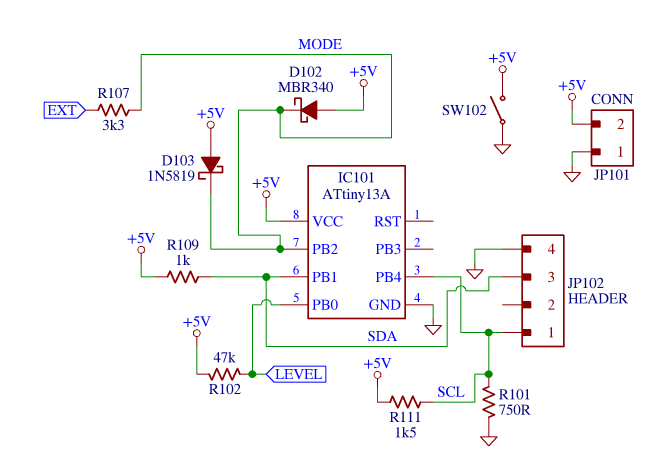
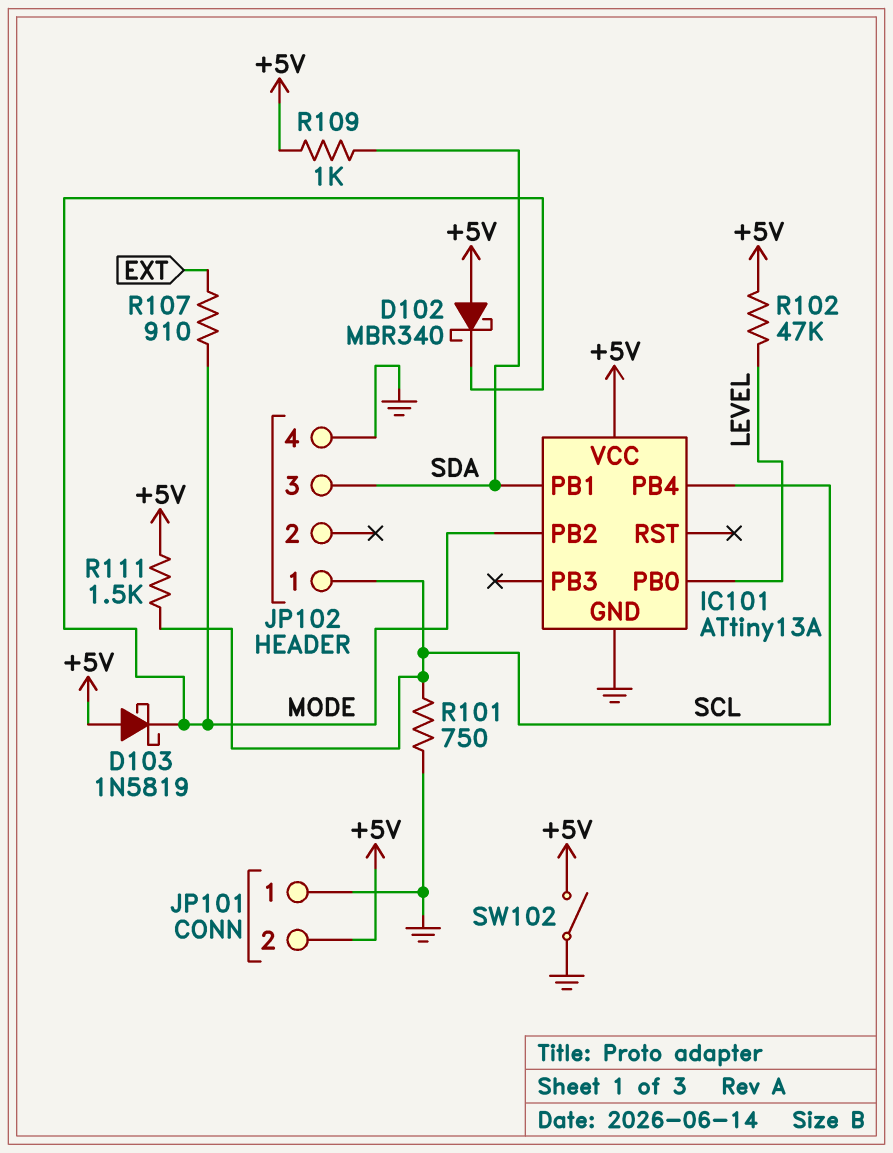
R107: 3.3k (EXT, MODE) -> 910 (EXT, MODE)

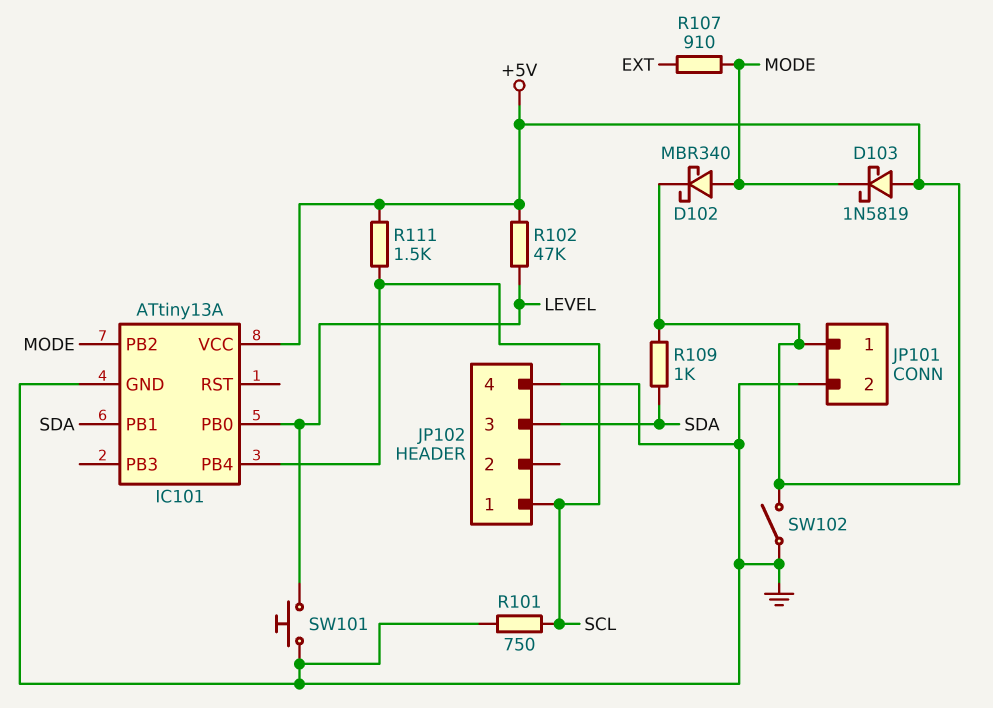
D102: schottky MBR340 (A +5V, K MODE) -> schottky MBR340 (A MODE, K +5V)
JP101 pin 1: GND -> +5V
JP101 pin 2: +5V -> GND
SW101: none -> button (GND, LEVEL)

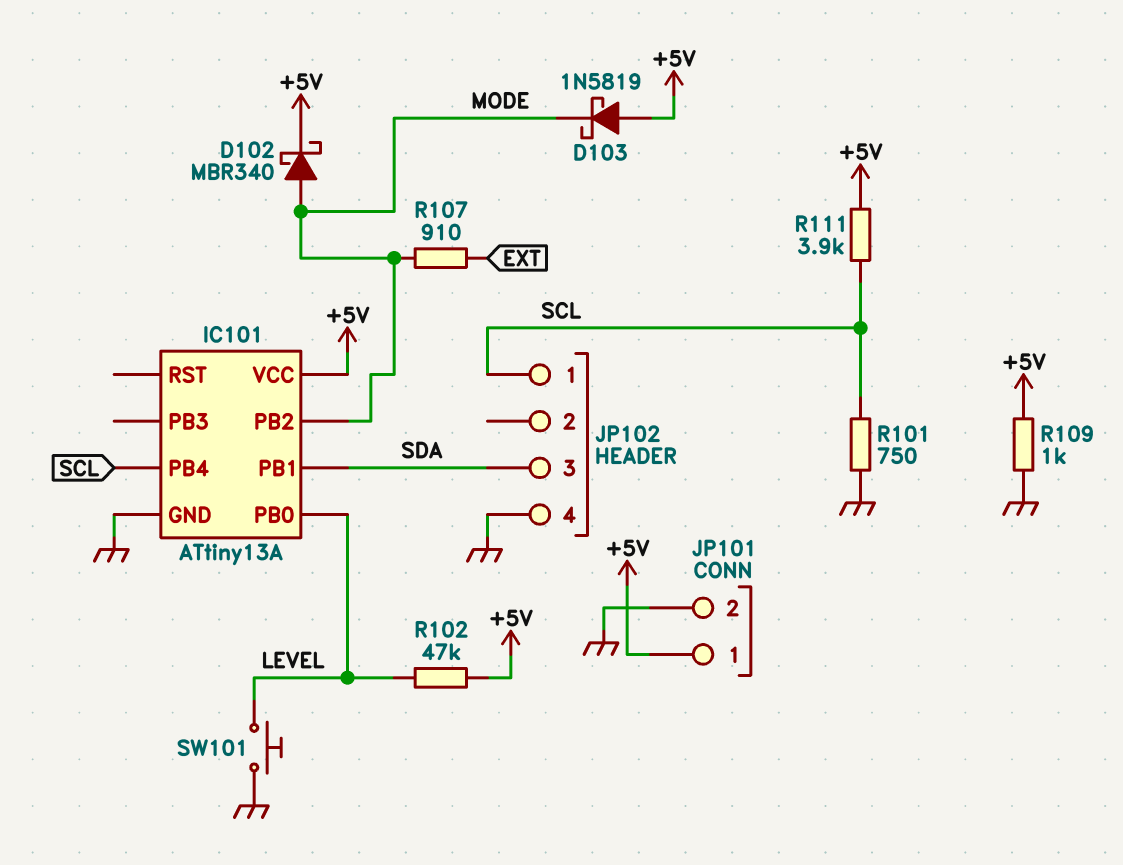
R109: 1k (+5V, SDA) -> 1k (+5V, GND)
R111: 1.5k (+5V, SCL) -> 3.9k (+5V, SCL)
SW102: switch (+5V, GND) -> none

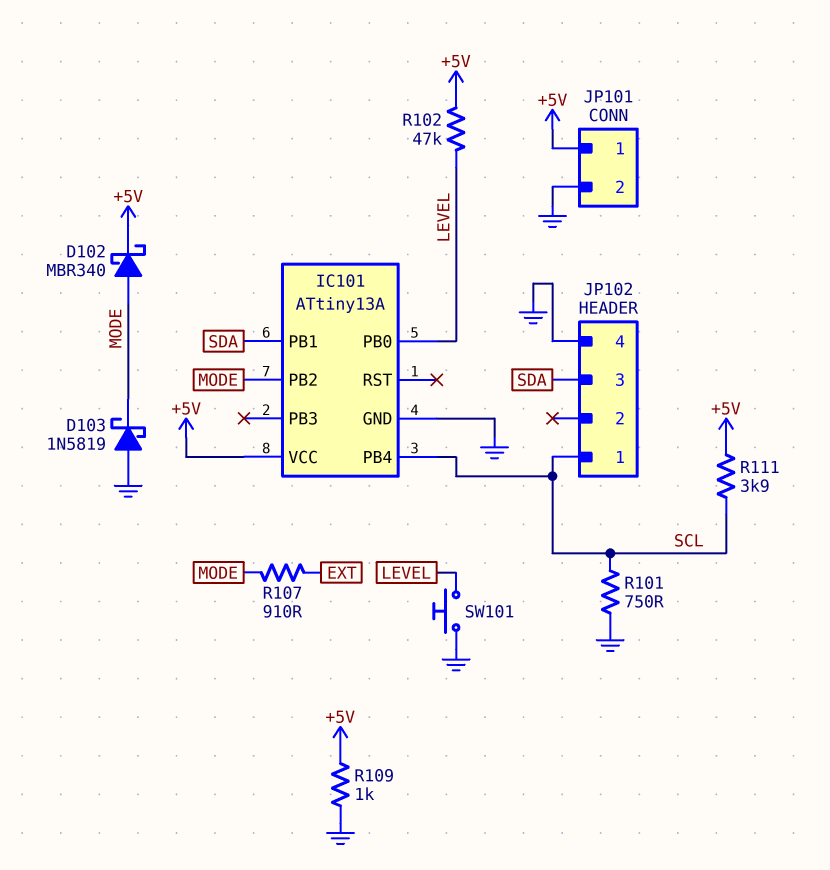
D103: schottky 1N5819 (A +5V, K MODE) -> schottky 1N5819 (A GND, K MODE)

